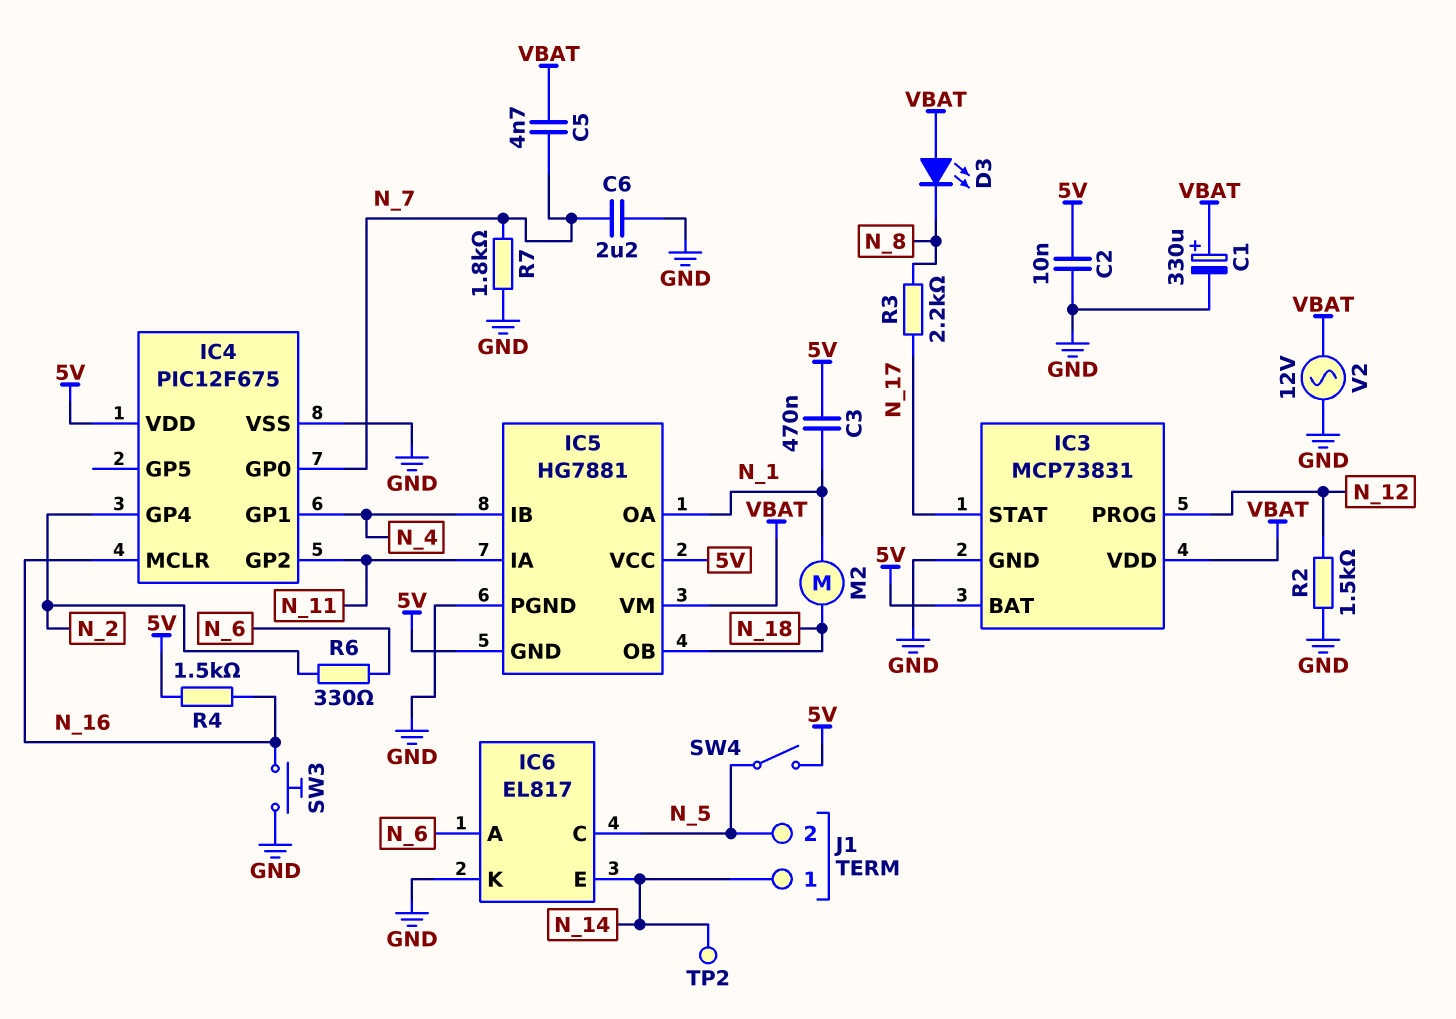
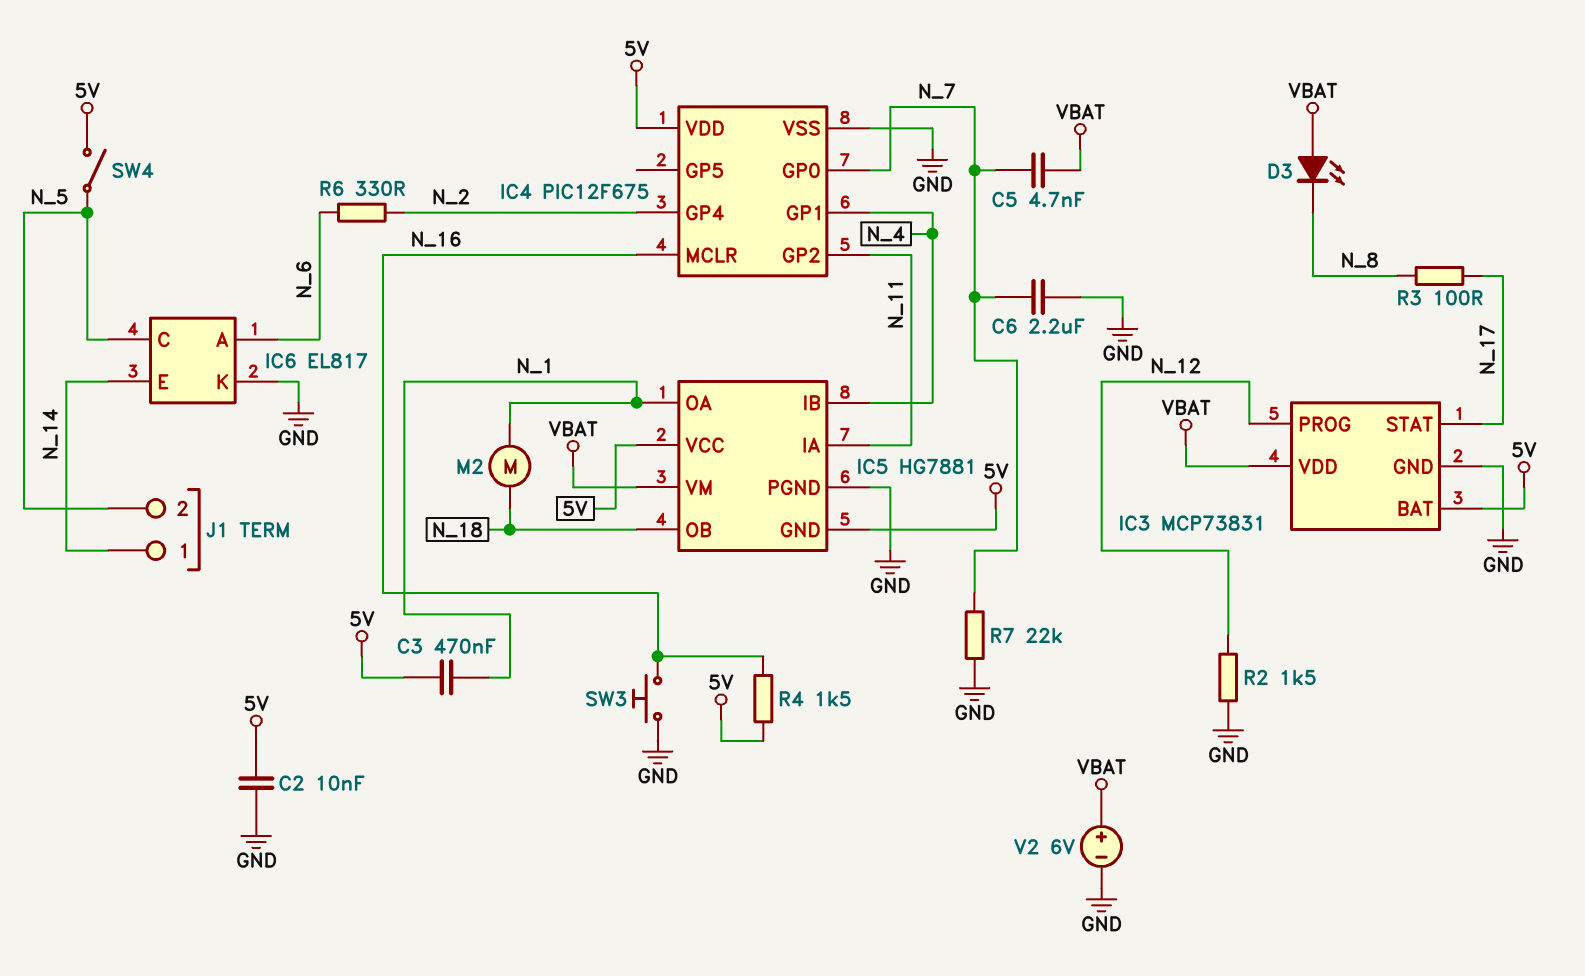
C1: 330uF (plus VBAT, minus GND) -> none
R3: 2.2k (N_8, N_17) -> 100 (N_8, N_17)
R7: 1.8k (GND, N_7) -> 22k (GND, N_7)
TP2: test point (N_14) -> none
V2: AC 12V (GND, VBAT) -> 6V (plus VBAT, minus GND)

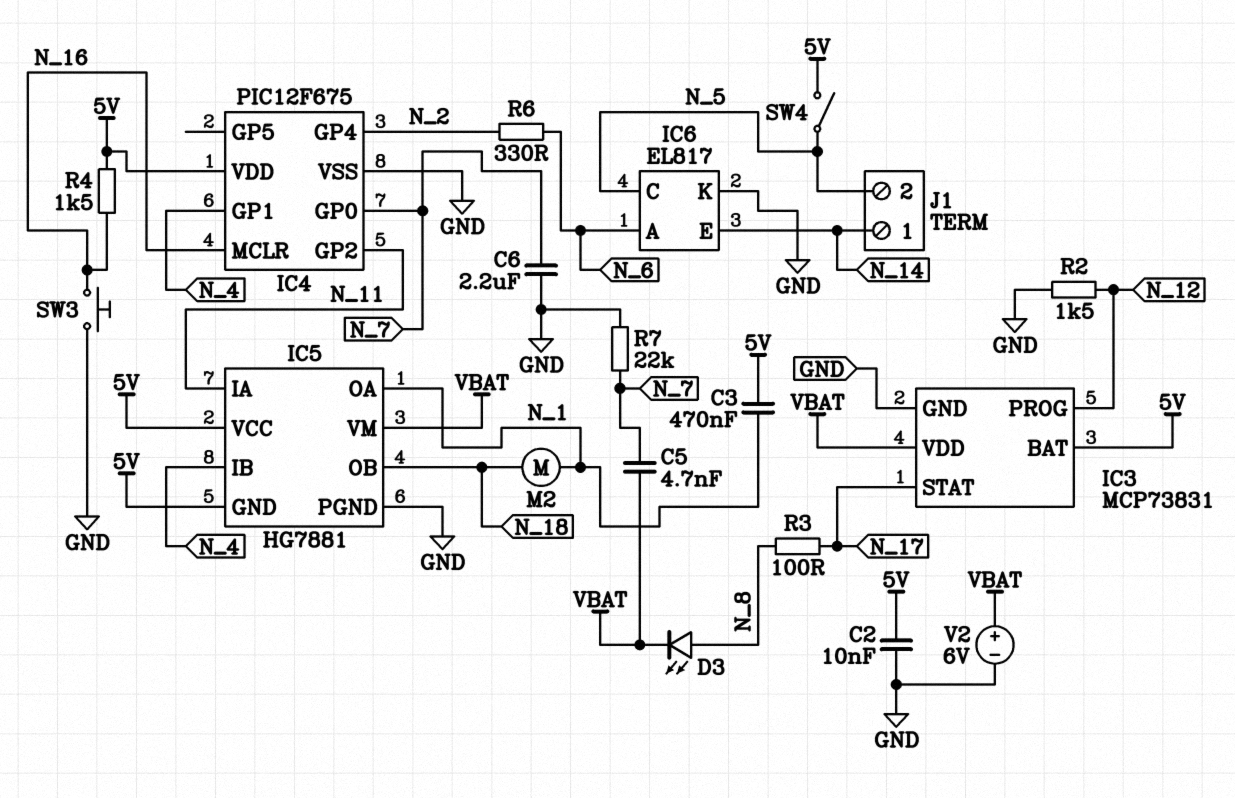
D3: LED (A VBAT, K N_8) -> LED (A N_8, K VBAT)

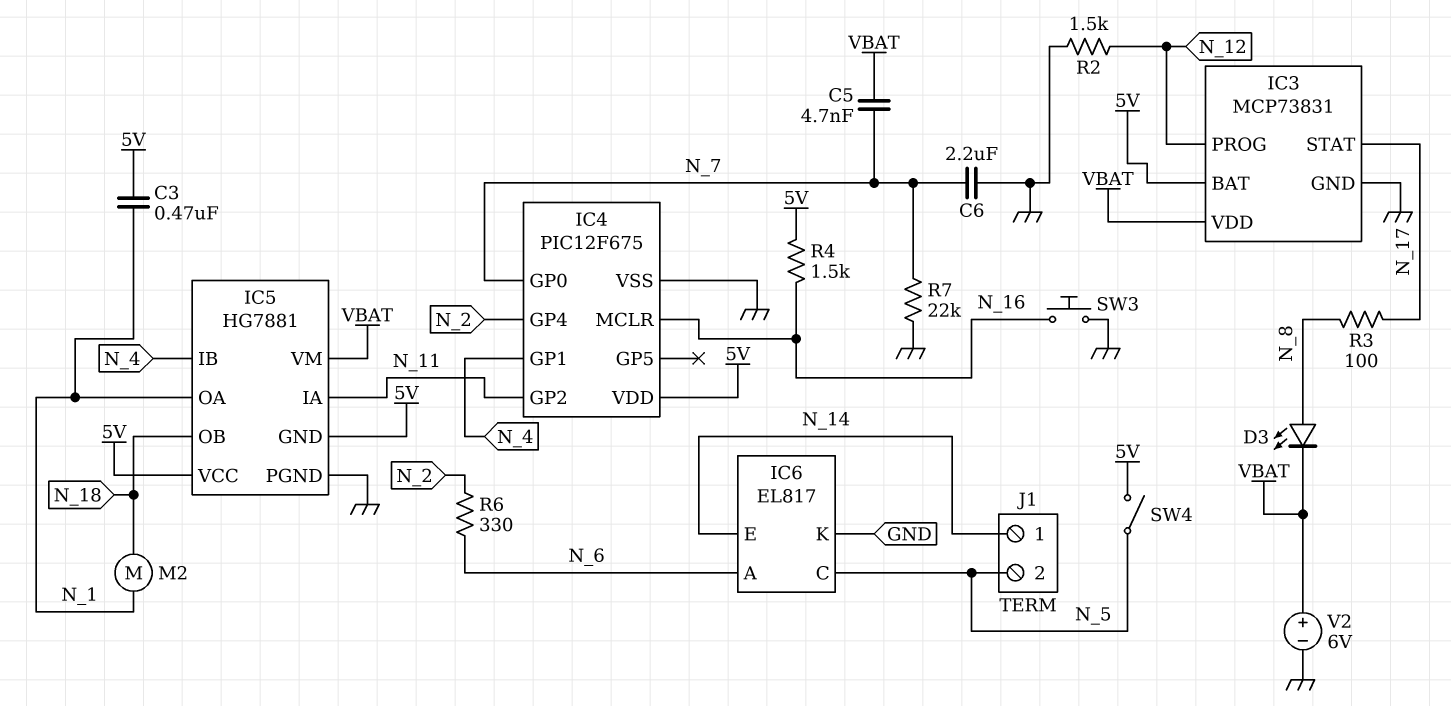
C2: 10nF (5V, GND) -> none

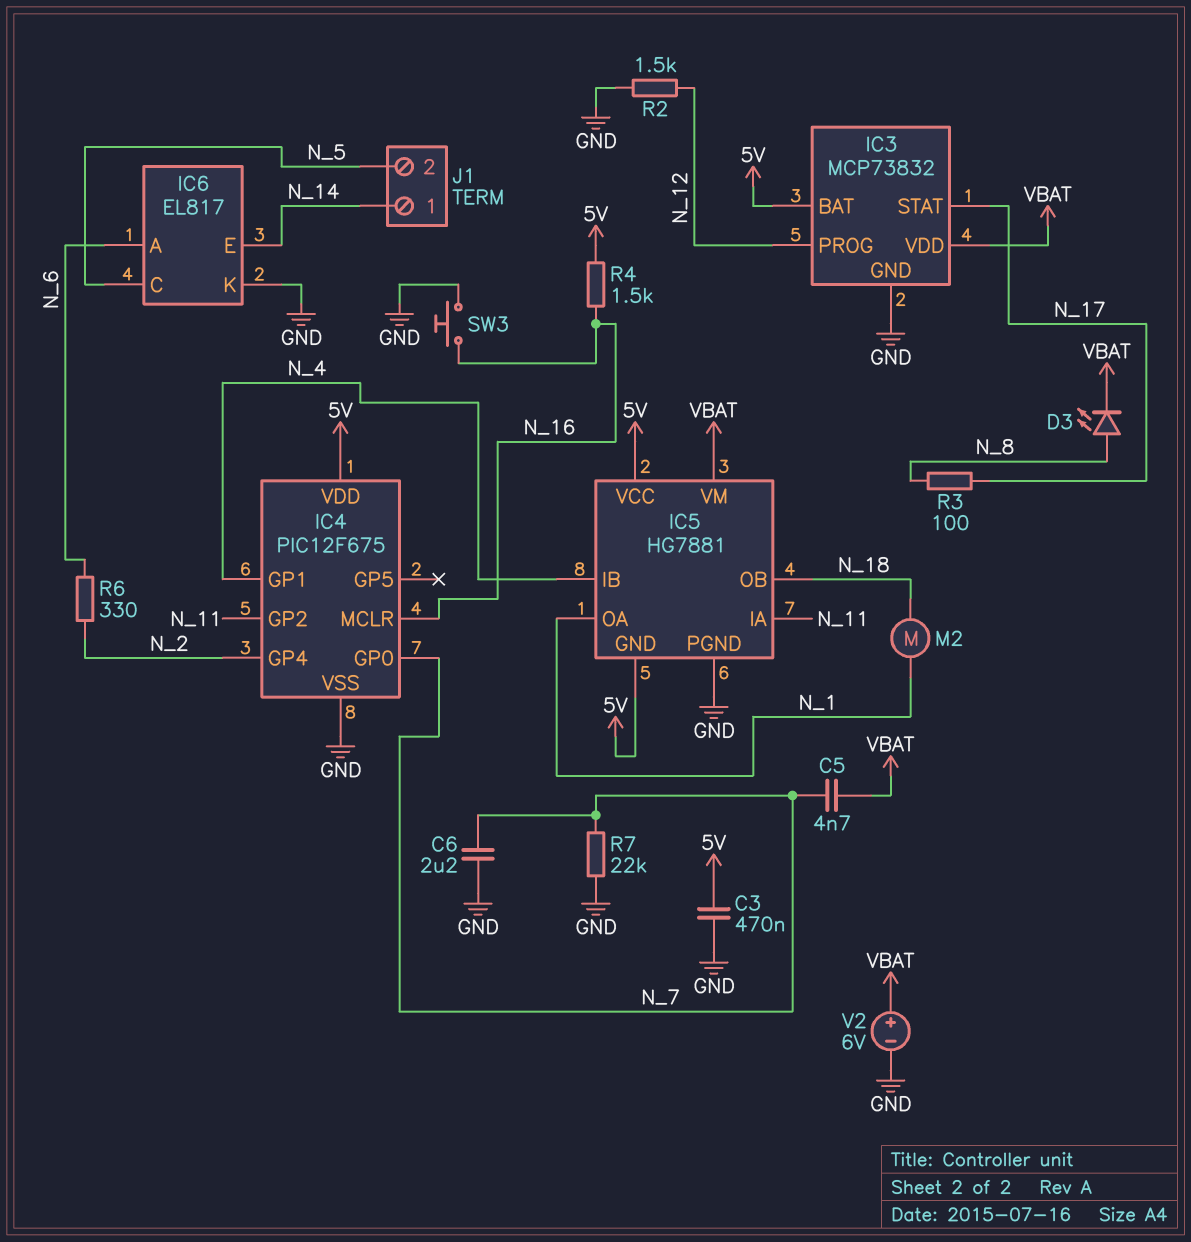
C3: 470nF (5V, N_1) -> 470nF (5V, GND)
IC3: MCP73831 -> MCP73832
SW4: switch (5V, N_5) -> none

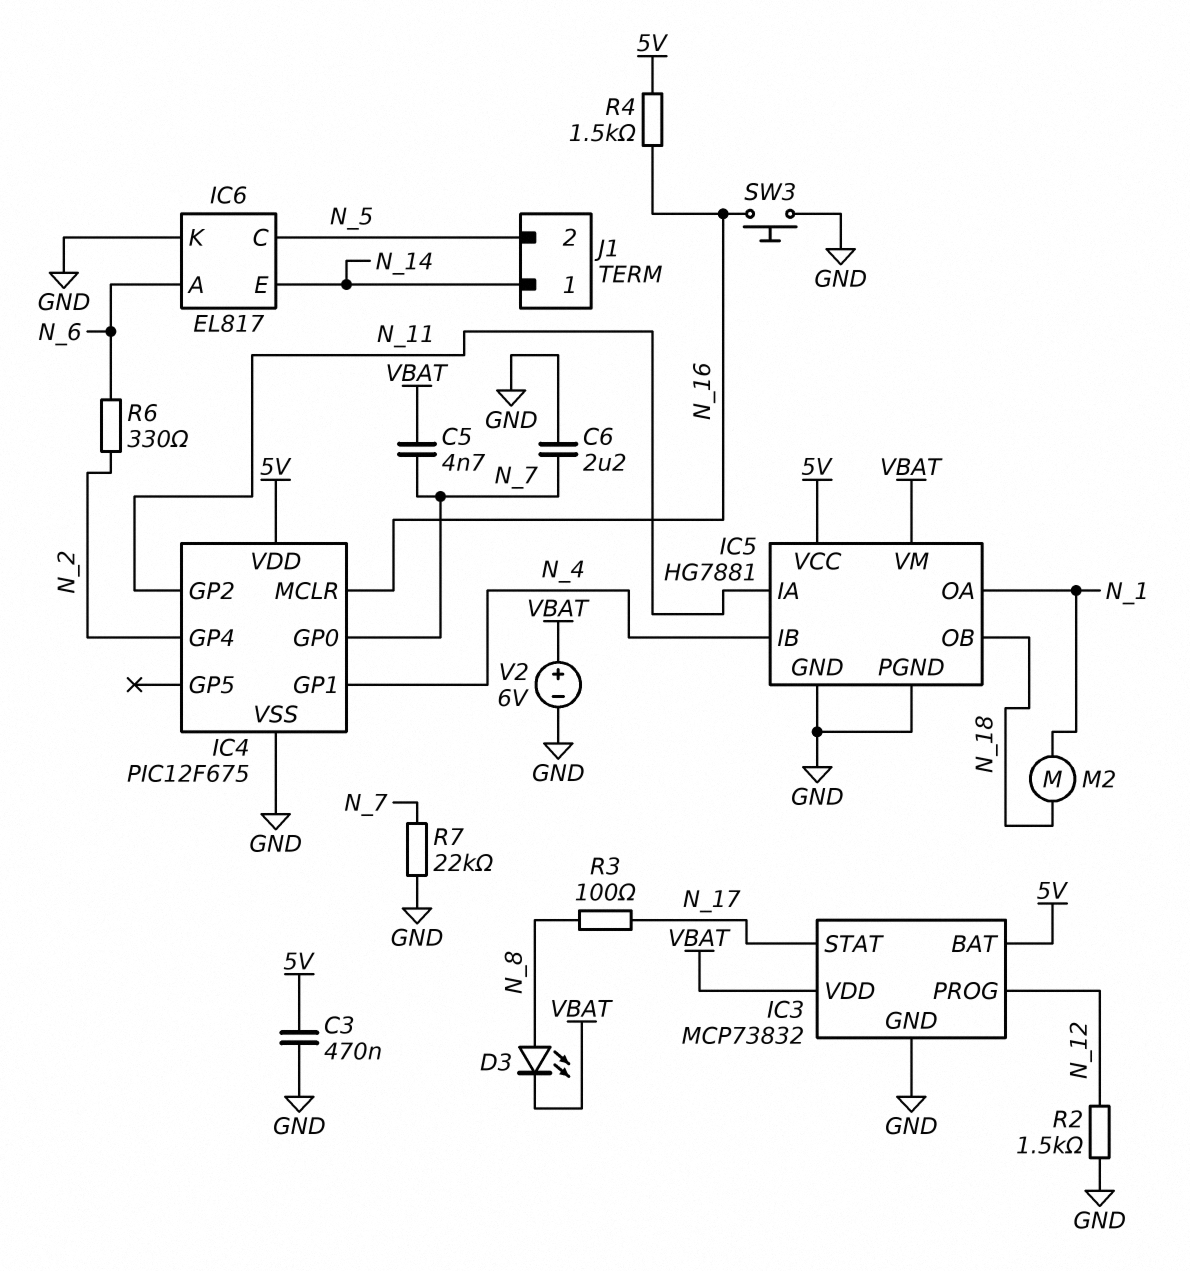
IC5 pin GND: 5V -> GND

